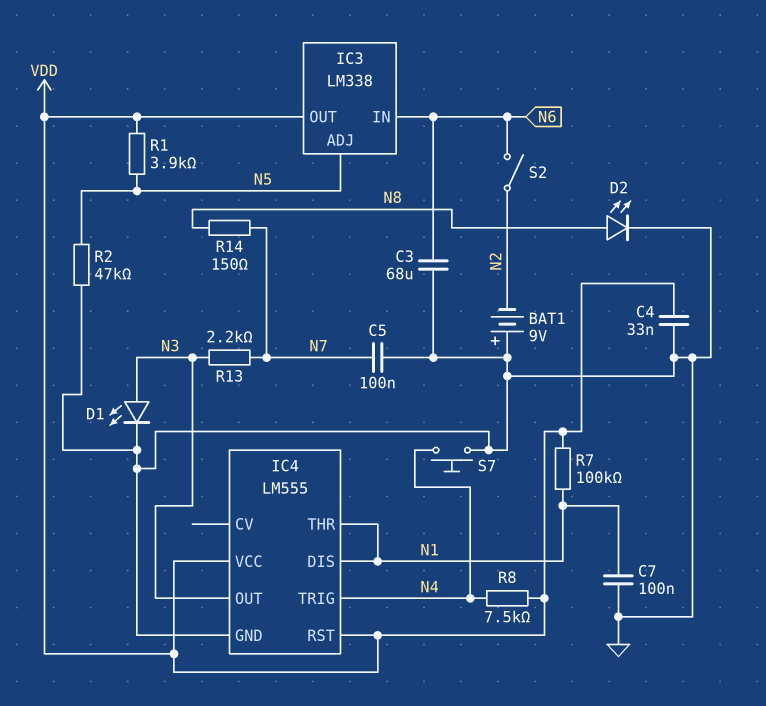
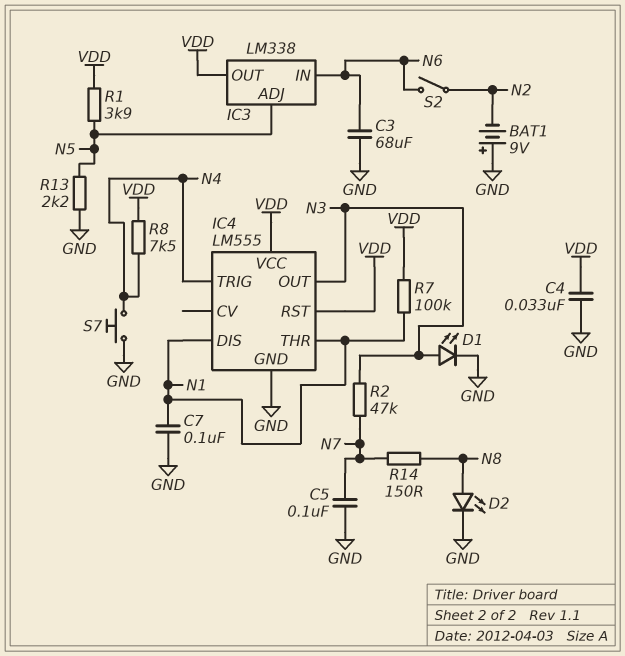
R2: 47k (GND, N5) -> 47k (N3, N7)
R13: 2.2k (N3, N7) -> 2.2k (GND, N5)

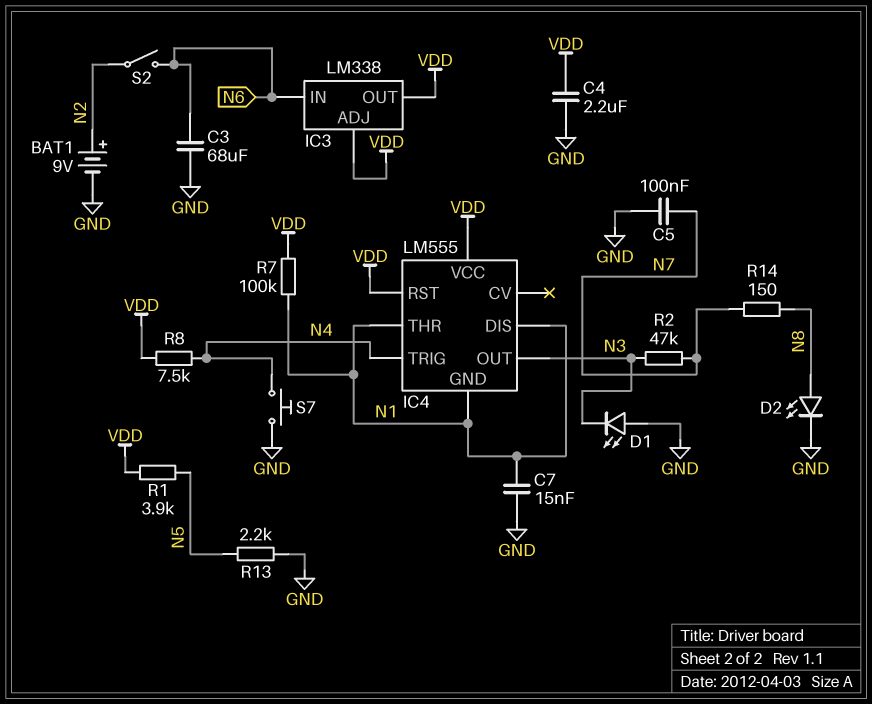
BAT1: 9V (plus GND, minus N2) -> 9V (plus N2, minus GND)
C4: 33nF (GND, VDD) -> 2.2uF (GND, VDD)
C7: 100nF (GND, N1) -> 15nF (GND, N1)
D1: LED (A N3, K GND) -> LED (A GND, K N3)
IC3 pin ADJ: N5 -> VDD
IC4 pin GND: GND -> N1

